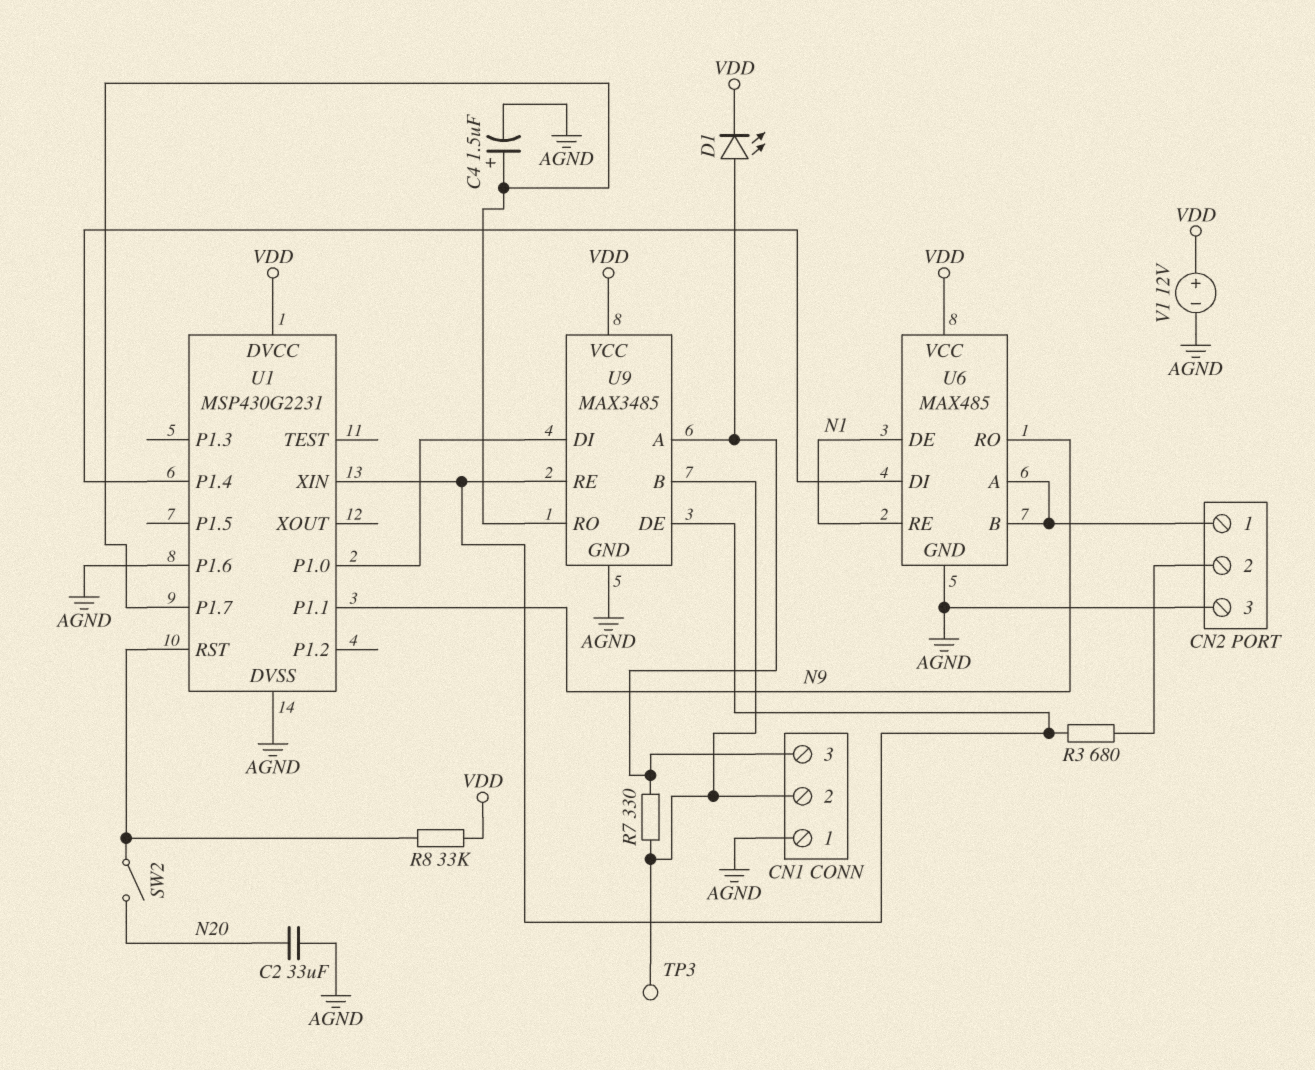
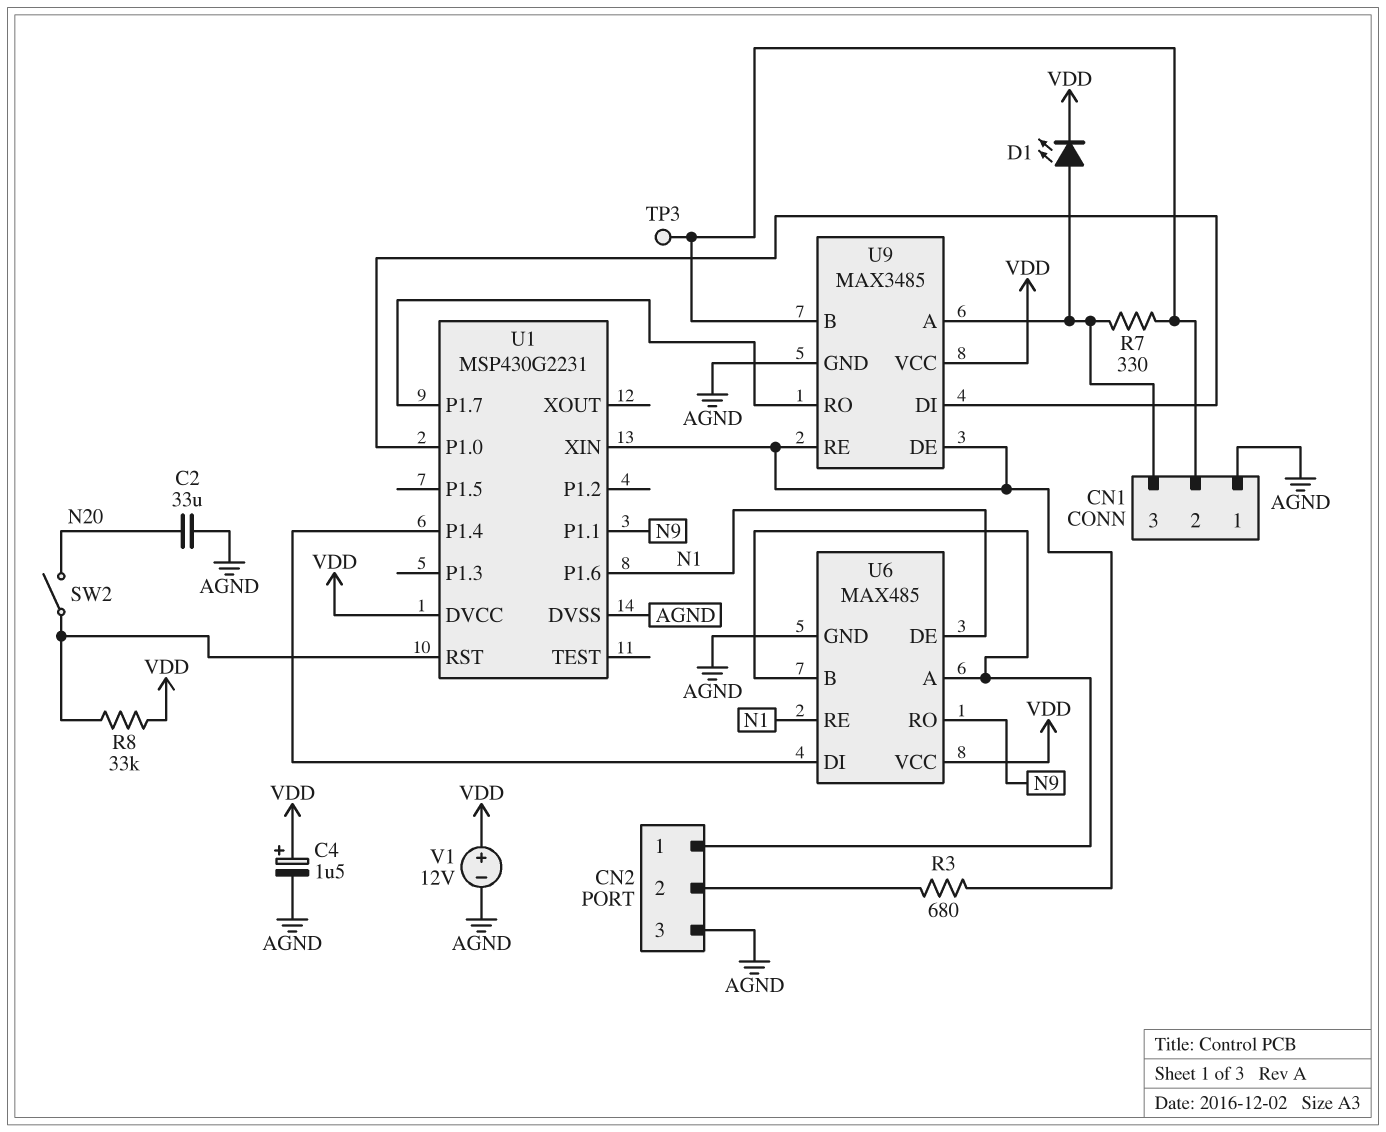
C4: 1.5uF (plus U1/P1.7, minus AGND) -> 1.5uF (plus VDD, minus AGND)
U1 pin P1.6: AGND -> N1

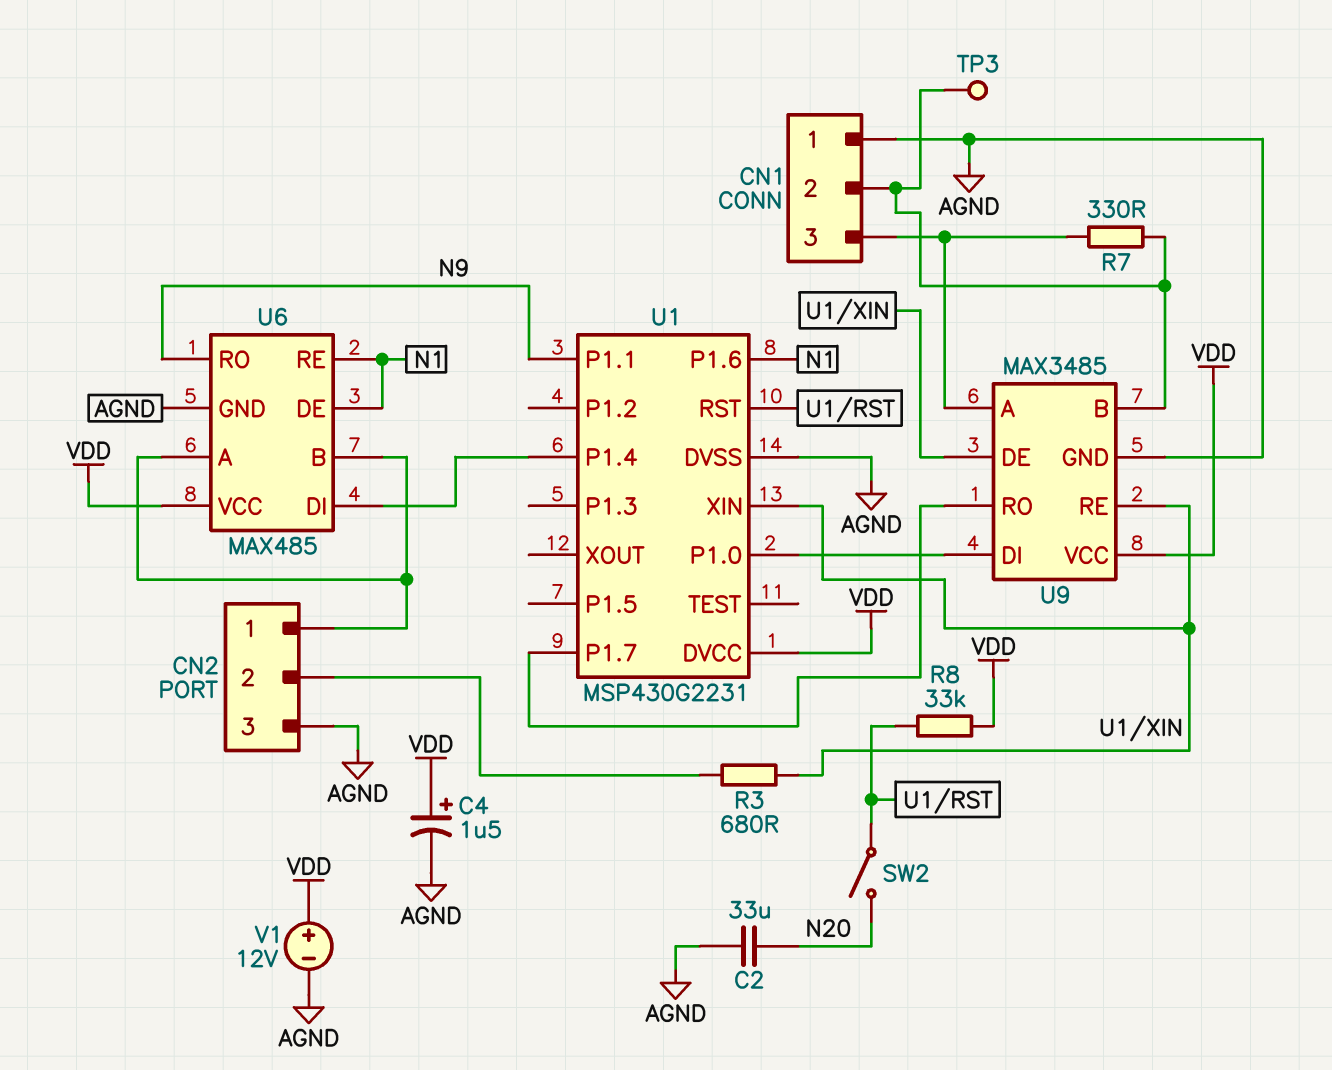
D1: LED (A CN1/3, K VDD) -> none

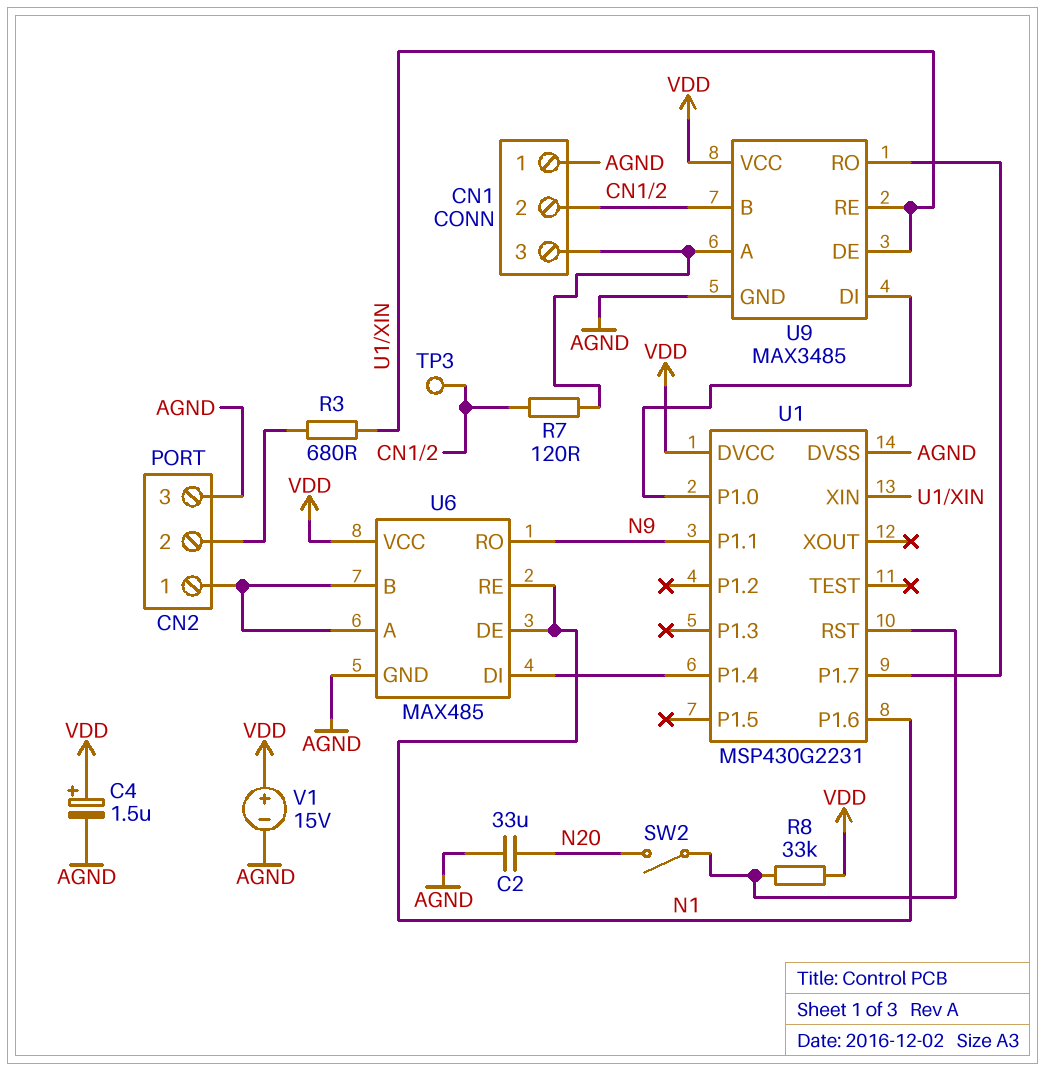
R7: 330 (CN1/2, CN1/3) -> 120 (CN1/2, CN1/3)
V1: 12V (plus VDD, minus AGND) -> 15V (plus VDD, minus AGND)

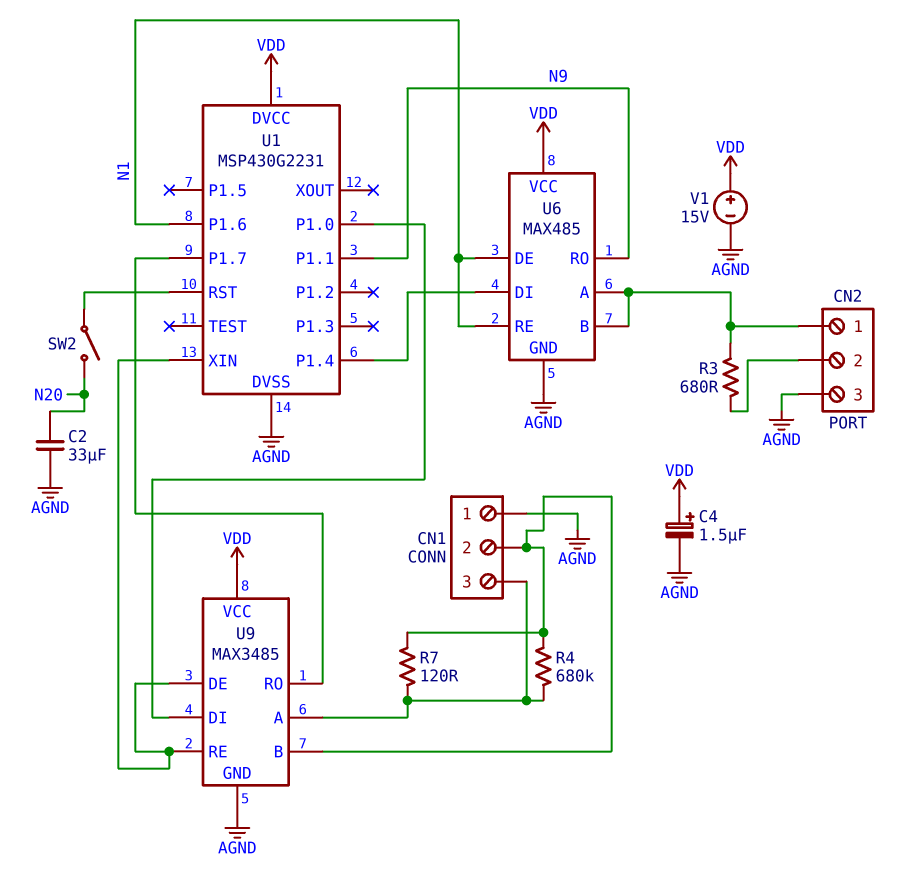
R3: 680 (CN2/2, U1/XIN) -> 680 (CN2/1, CN2/2)
R4: none -> 680k (CN1/2, CN1/3)
R8: 33k (U1/RST, VDD) -> none
TP3: test point (CN1/2) -> none

